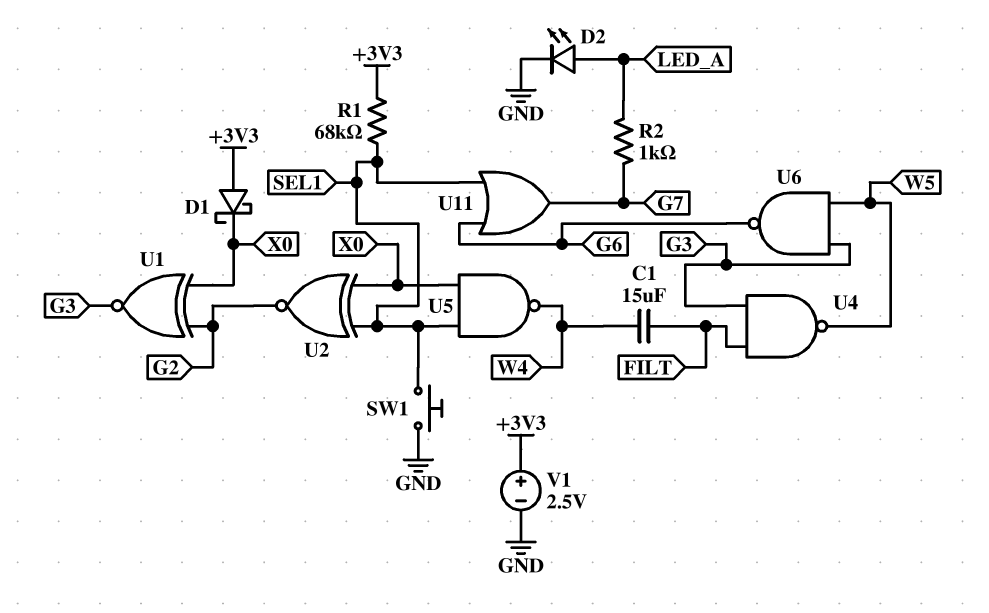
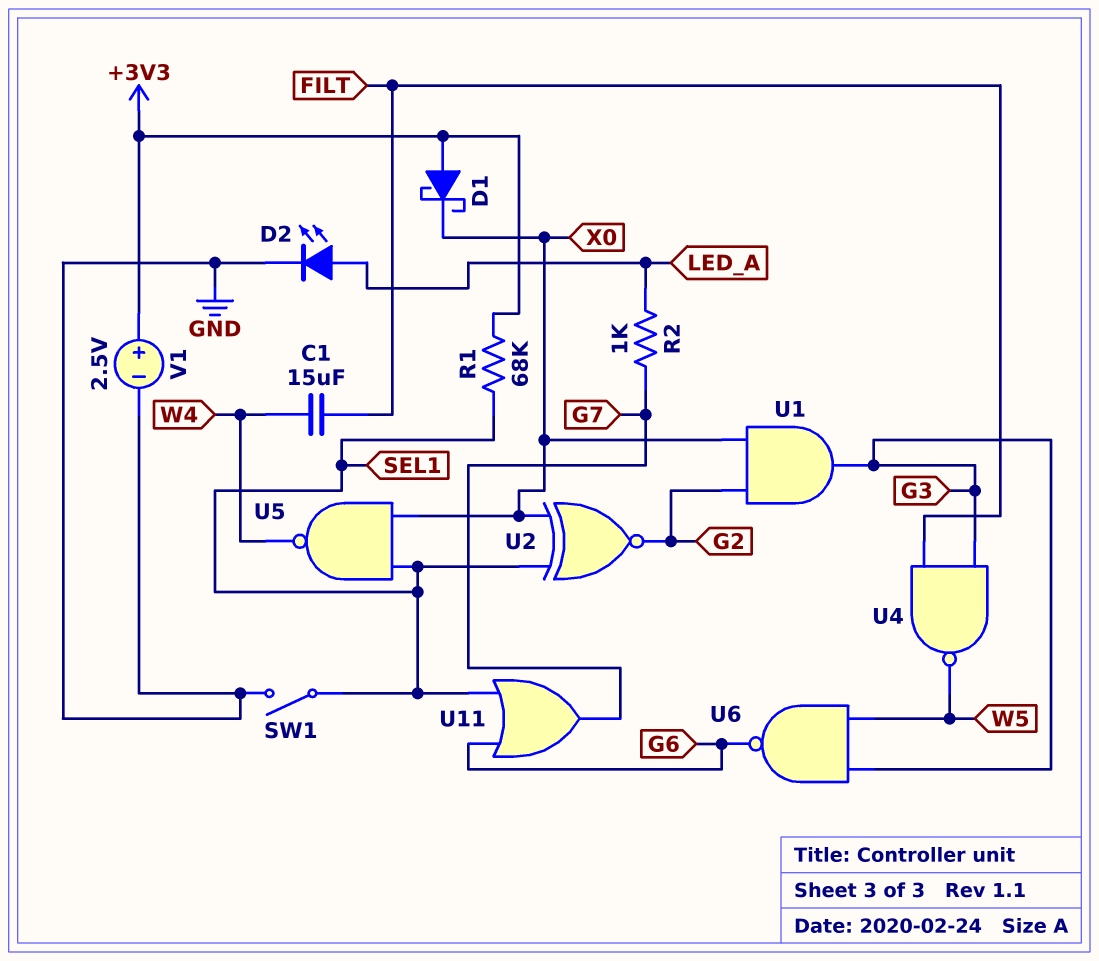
SW1: button (GND, SEL1) -> switch (GND, SEL1)
U1: XNOR (in G2, in X0, out G3) -> AND (in G2, in X0, out G3)

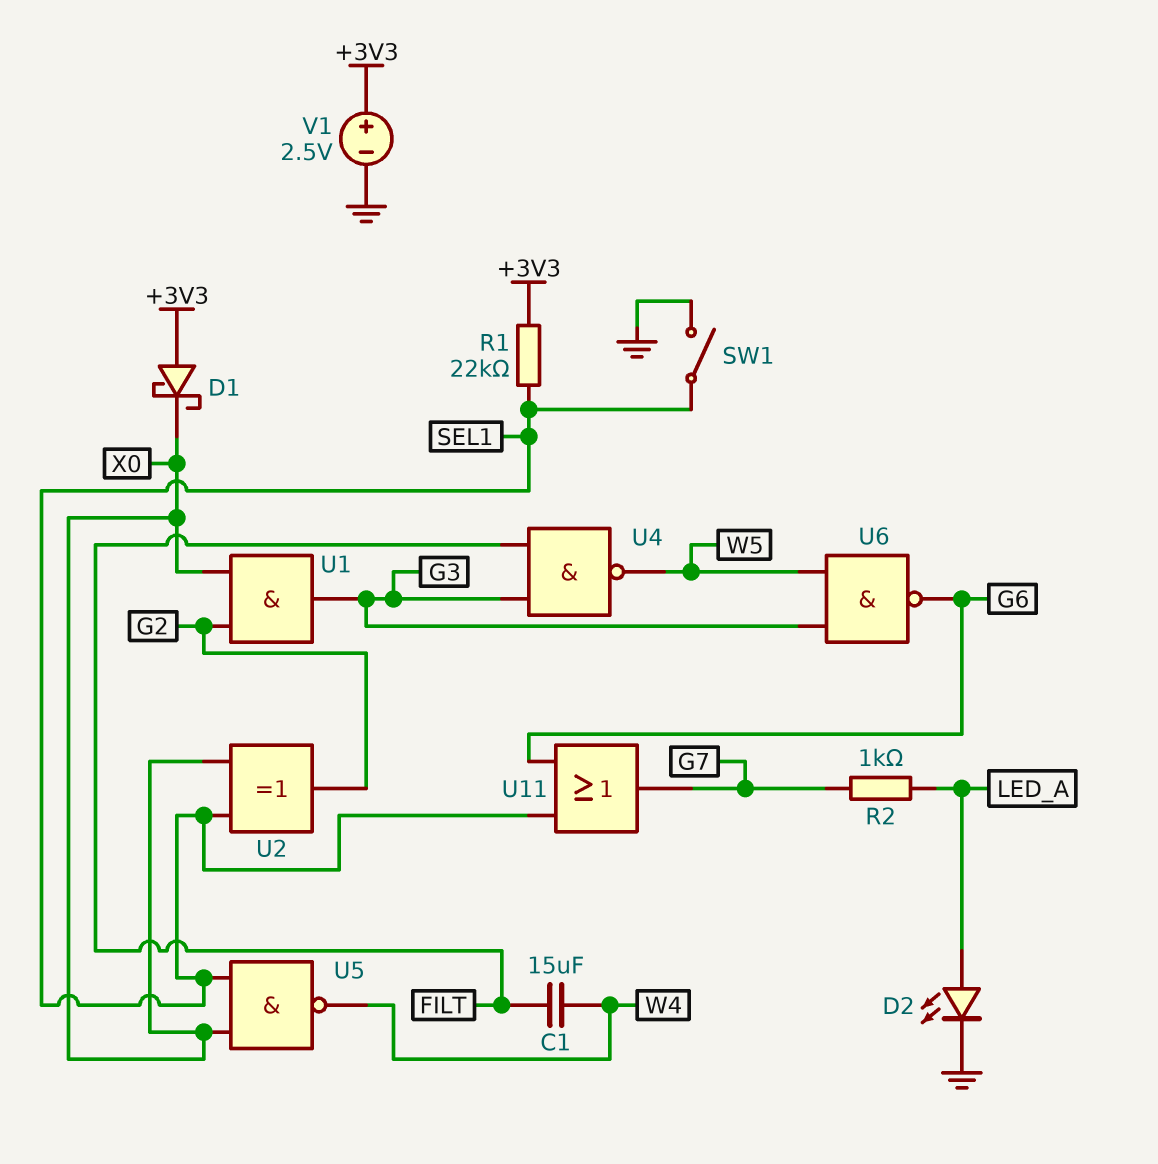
R1: 68k (+3V3, SEL1) -> 22k (+3V3, SEL1)
U2: XNOR (in SEL1, in X0, out G2) -> XOR (in SEL1, in X0, out G2)

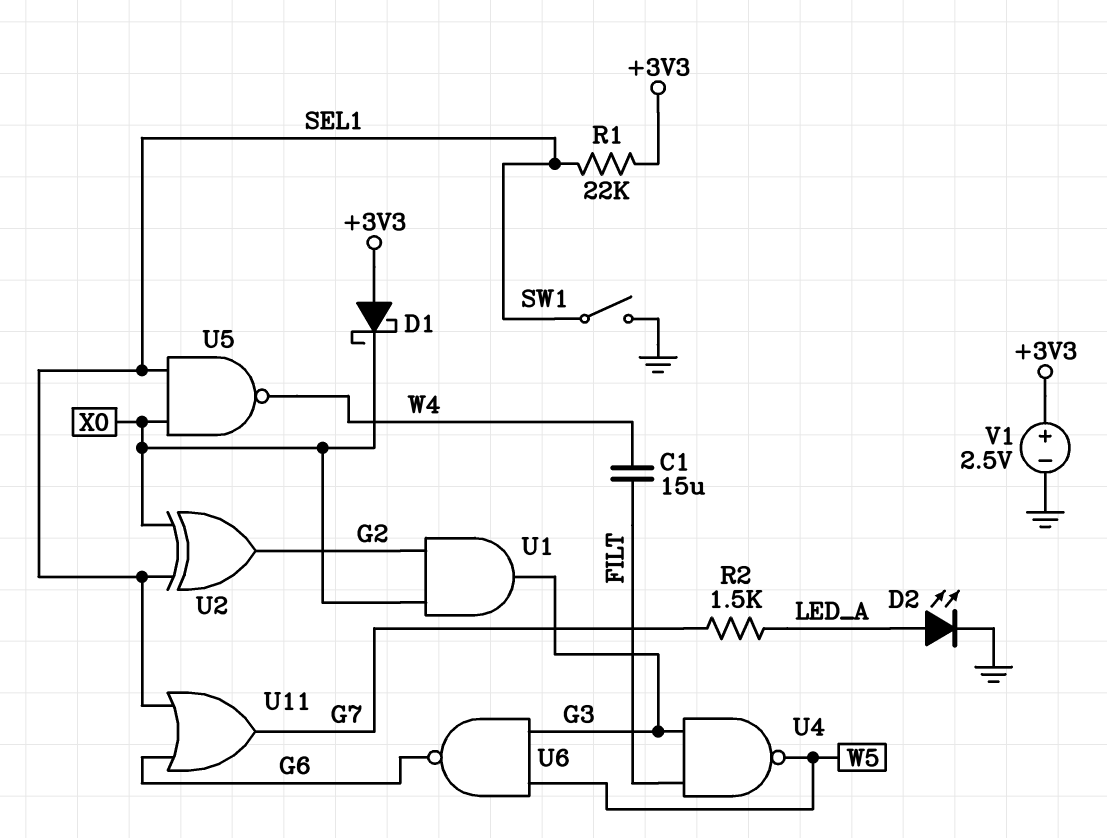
R2: 1k (G7, LED_A) -> 1.5k (G7, LED_A)

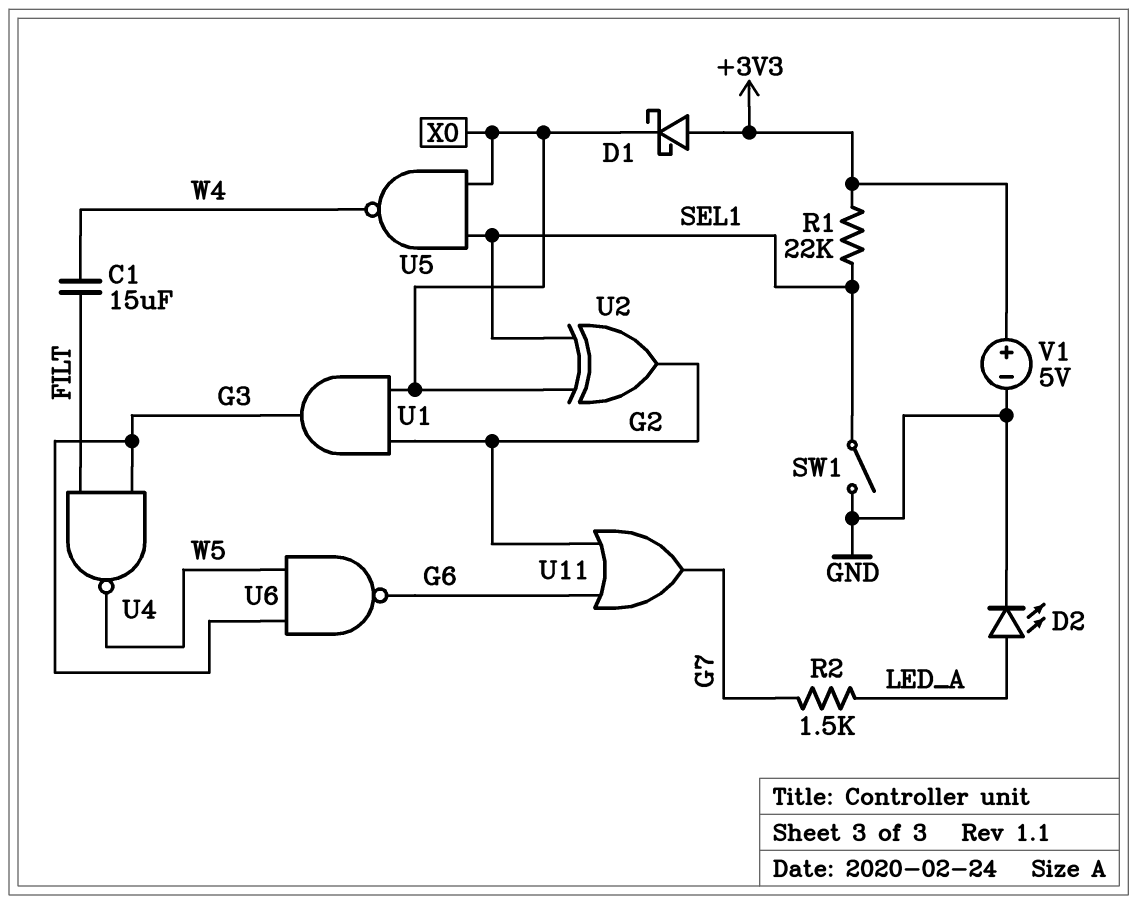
U11: OR (in G6, in SEL1, out G7) -> OR (in G2, in G6, out G7)
V1: 2.5V (plus +3V3, minus GND) -> 5V (plus +3V3, minus GND)

